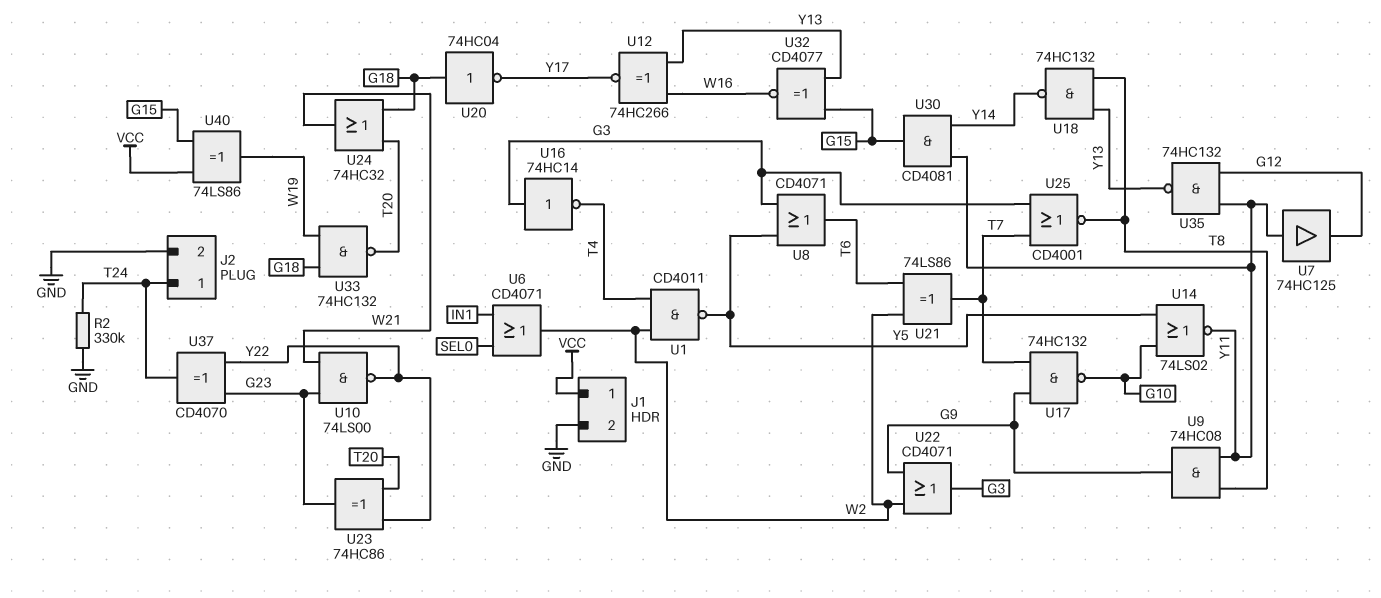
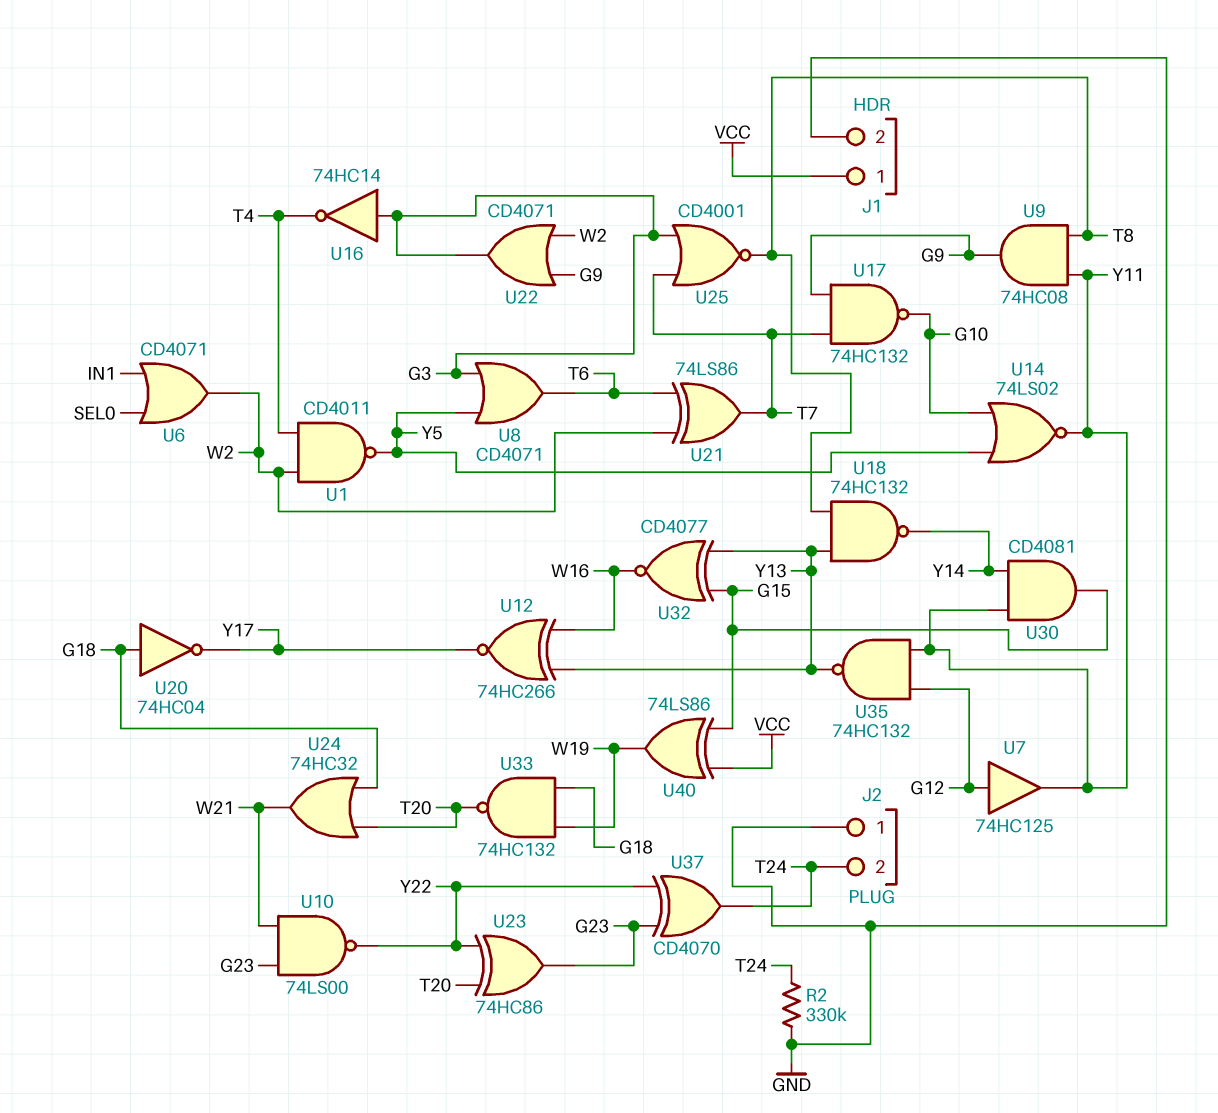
J2 pin 1: T24 -> GND
J2 pin 2: GND -> T24
U7: buffer 74HC125 (in Y11, out G12) -> buffer 74HC125 (in G12, out Y11)

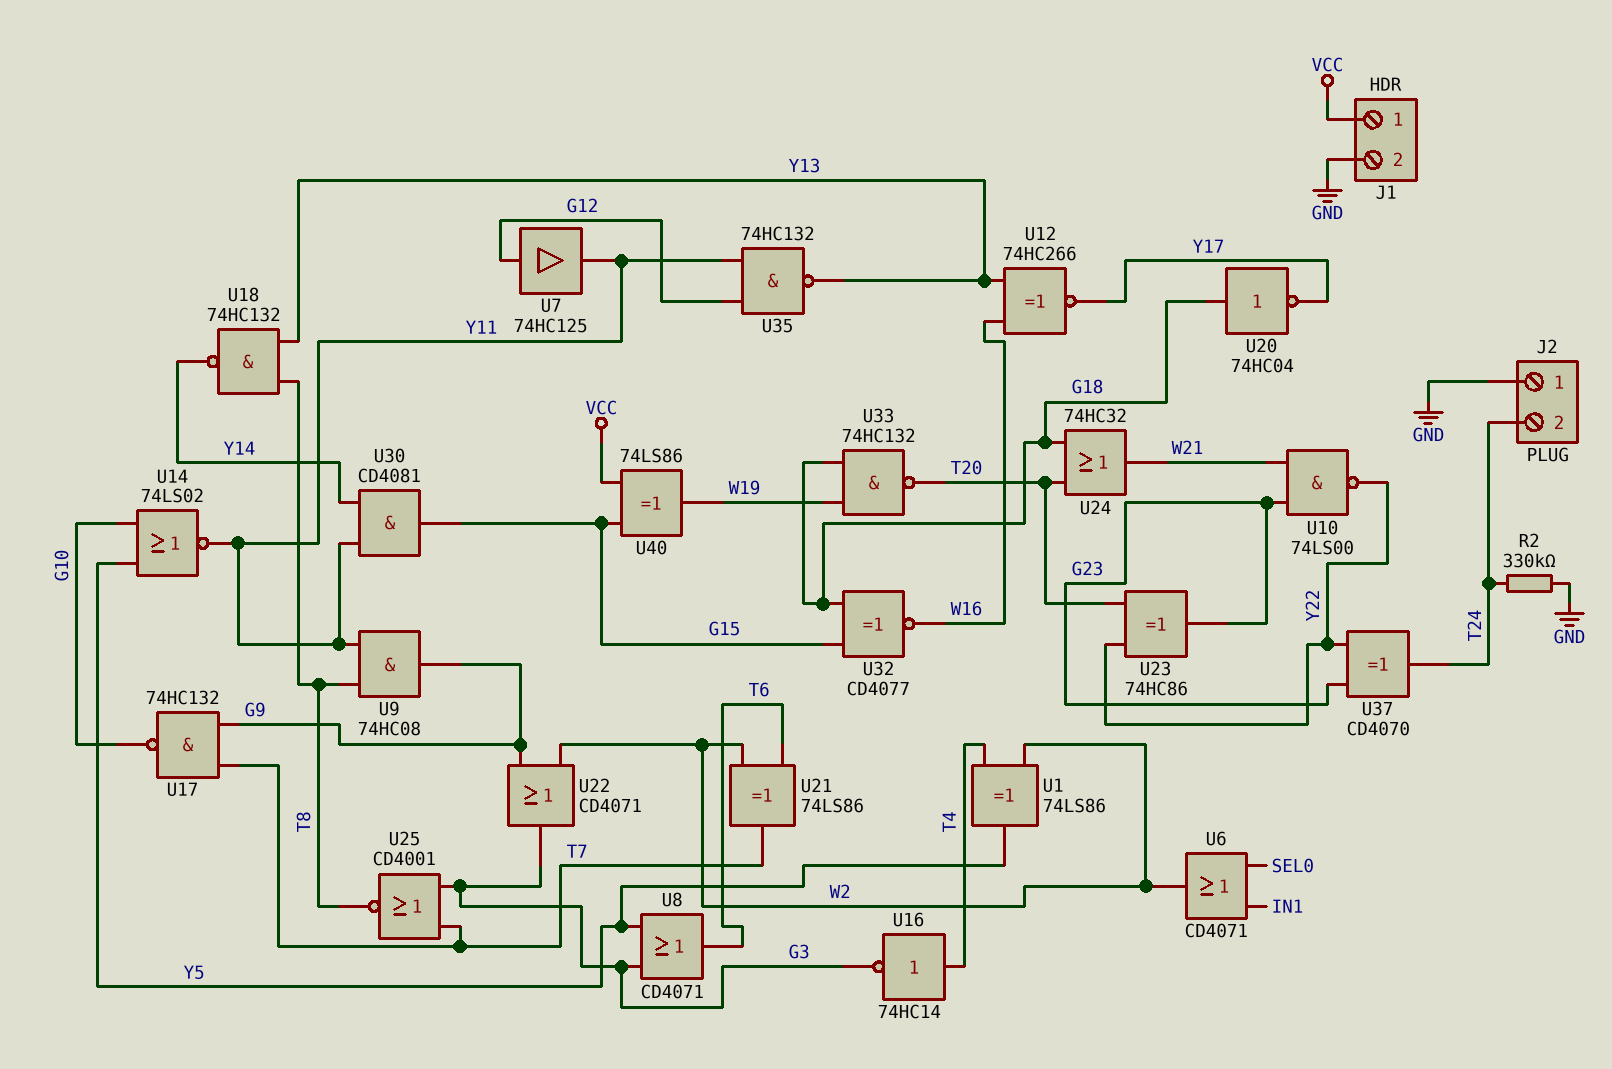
U1: NAND CD4011 (in T4, in W2, out Y5) -> XOR 74LS86 (in T4, in W2, out Y5)
U16: NOT 74HC14 (in G3, out T4) -> NOT 74HC14 (in T4, out G3)
U32: XNOR CD4077 (in G15, in Y13, out W16) -> XNOR CD4077 (in G15, in G18, out W16)

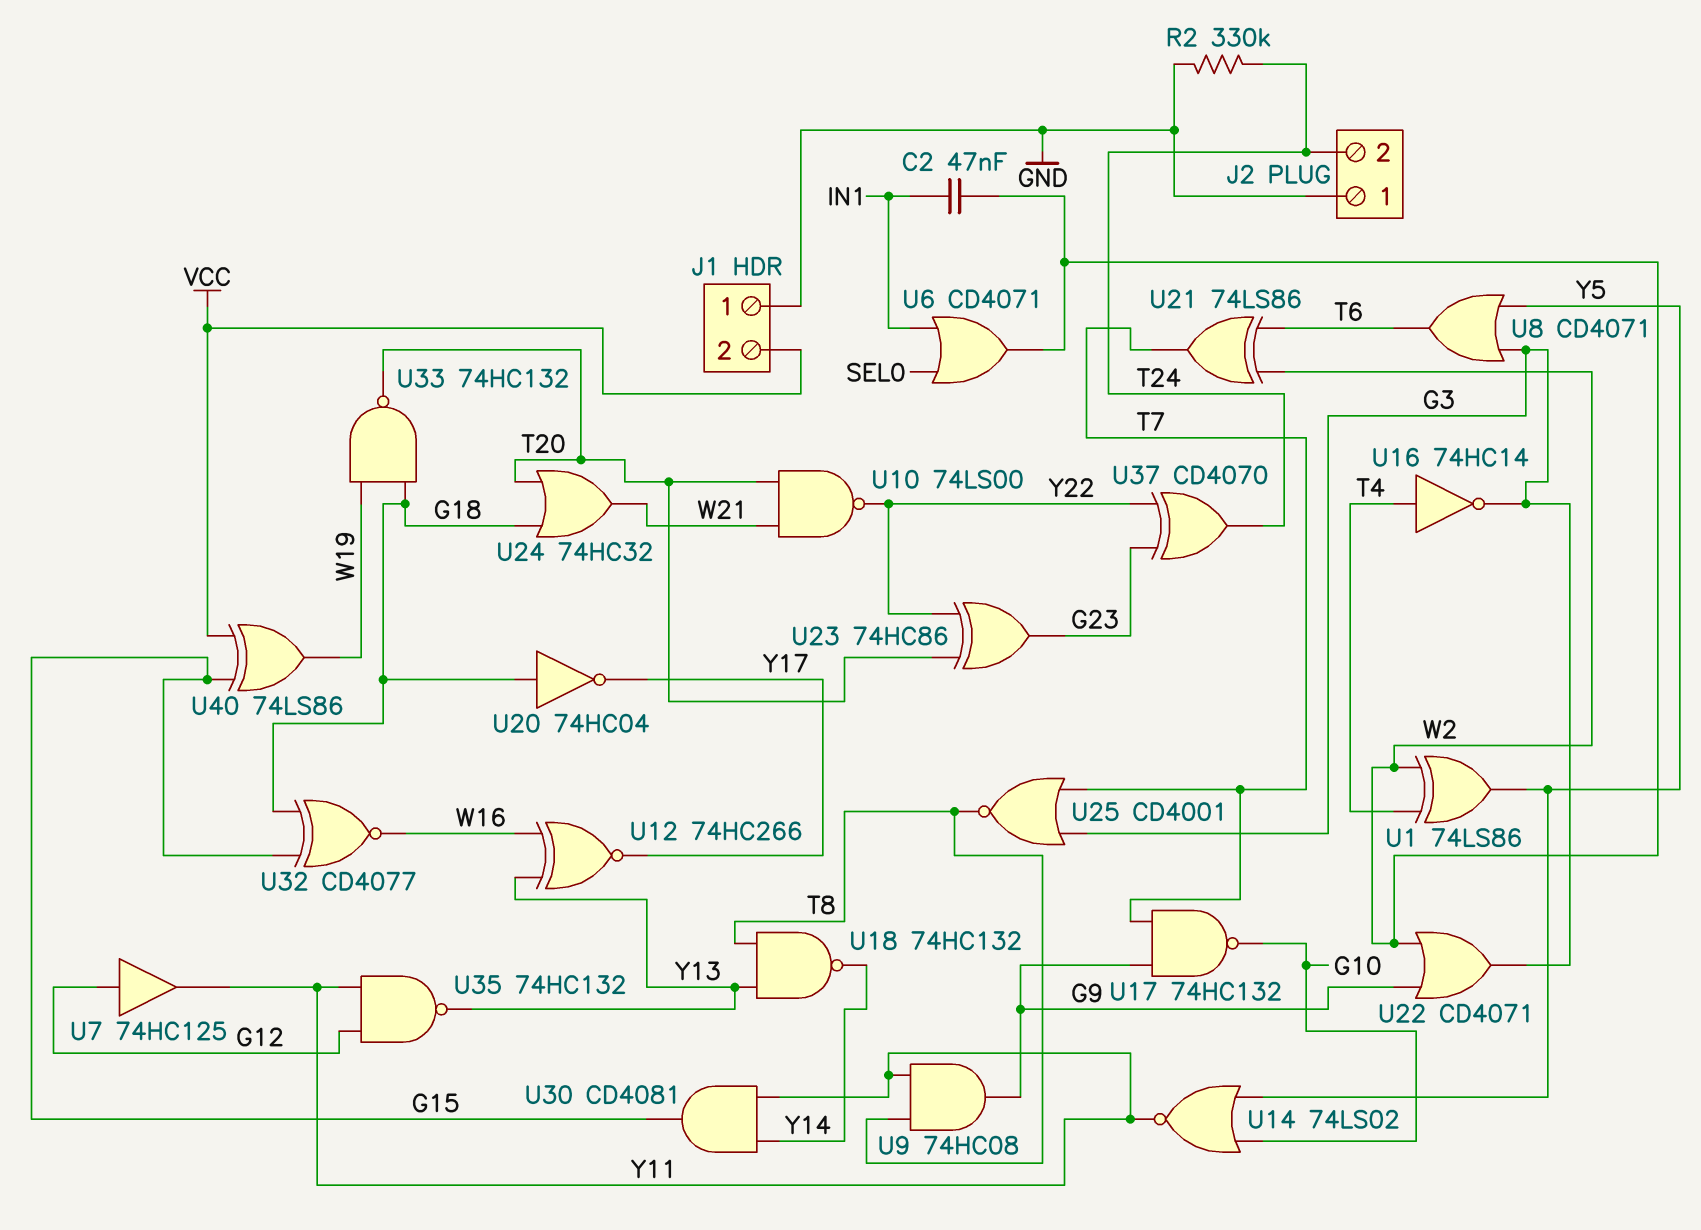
C2: none -> 47nF (IN1, W2)
J1 pin 1: VCC -> GND
J1 pin 2: GND -> VCC
U10: NAND 74LS00 (in G23, in W21, out Y22) -> NAND 74LS00 (in T20, in W21, out Y22)

